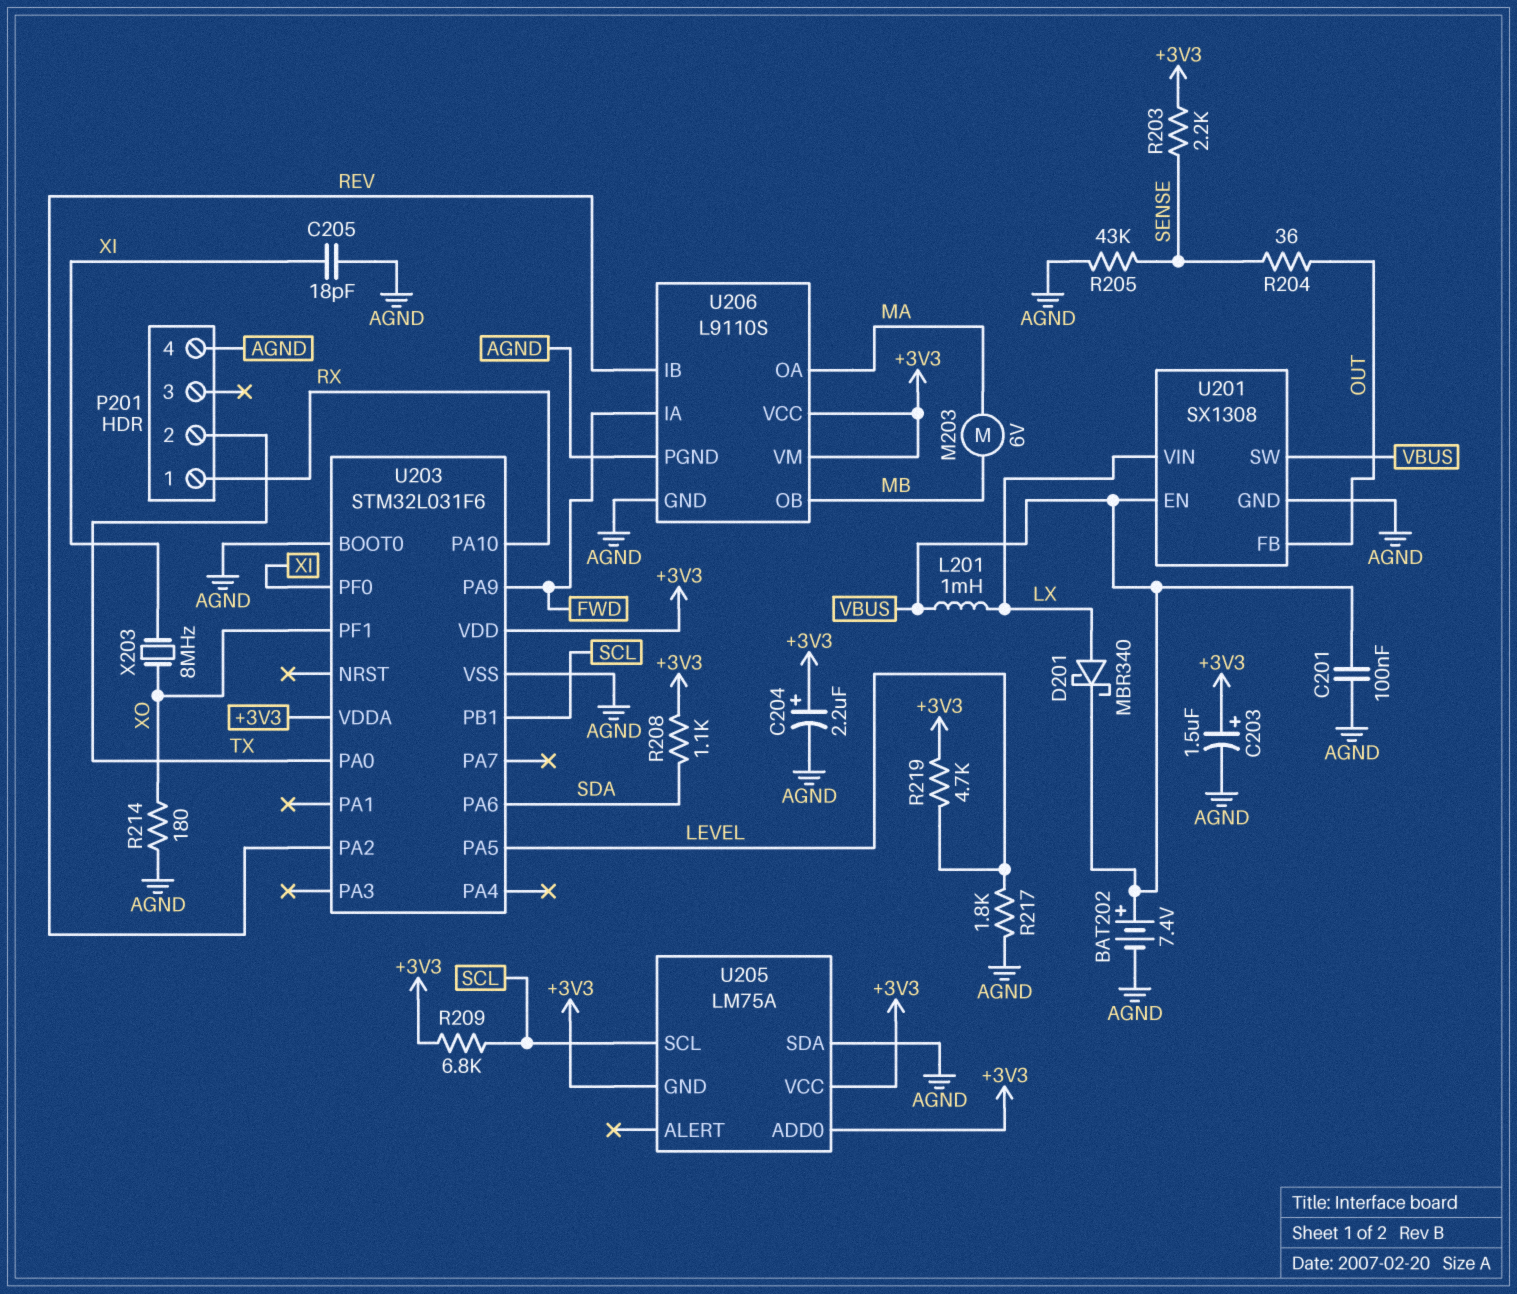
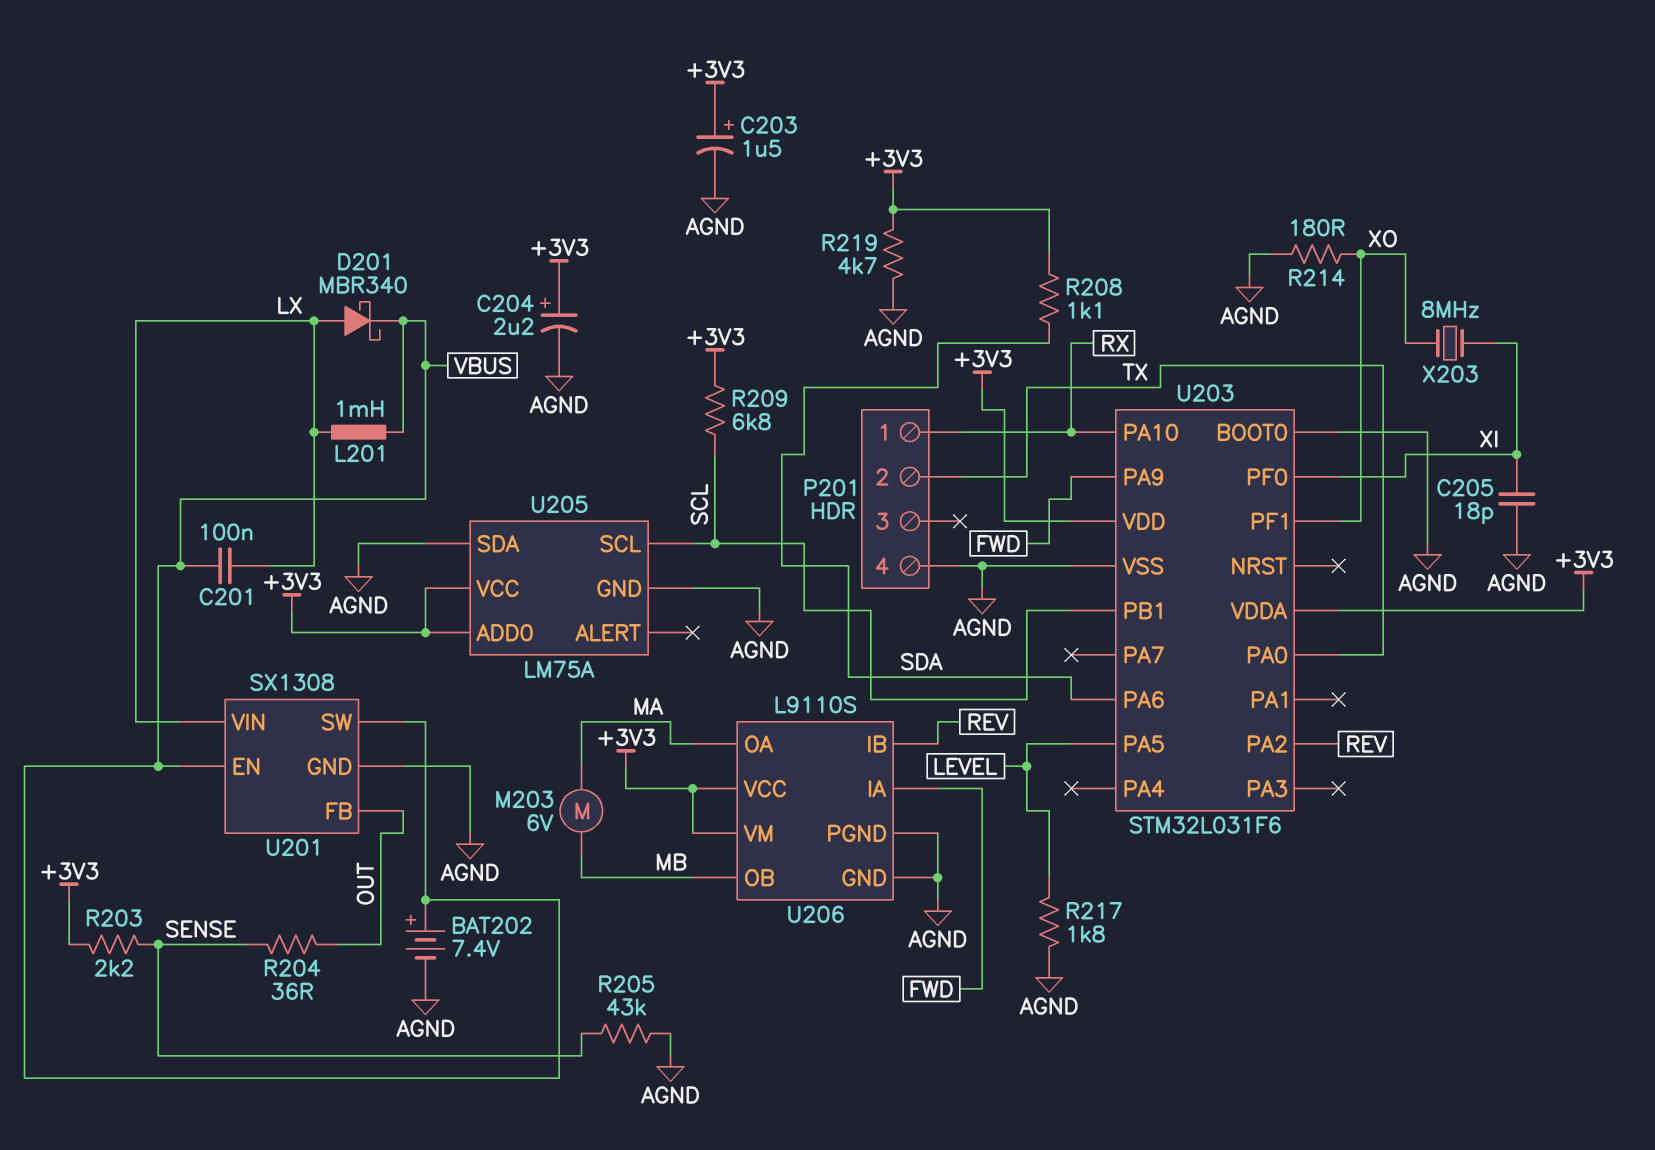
C201: 100nF (AGND, VBUS) -> 100nF (LX, VBUS)
R219: 4.7k (+3V3, LEVEL) -> 4.7k (+3V3, AGND)
U205 pin GND: +3V3 -> AGND

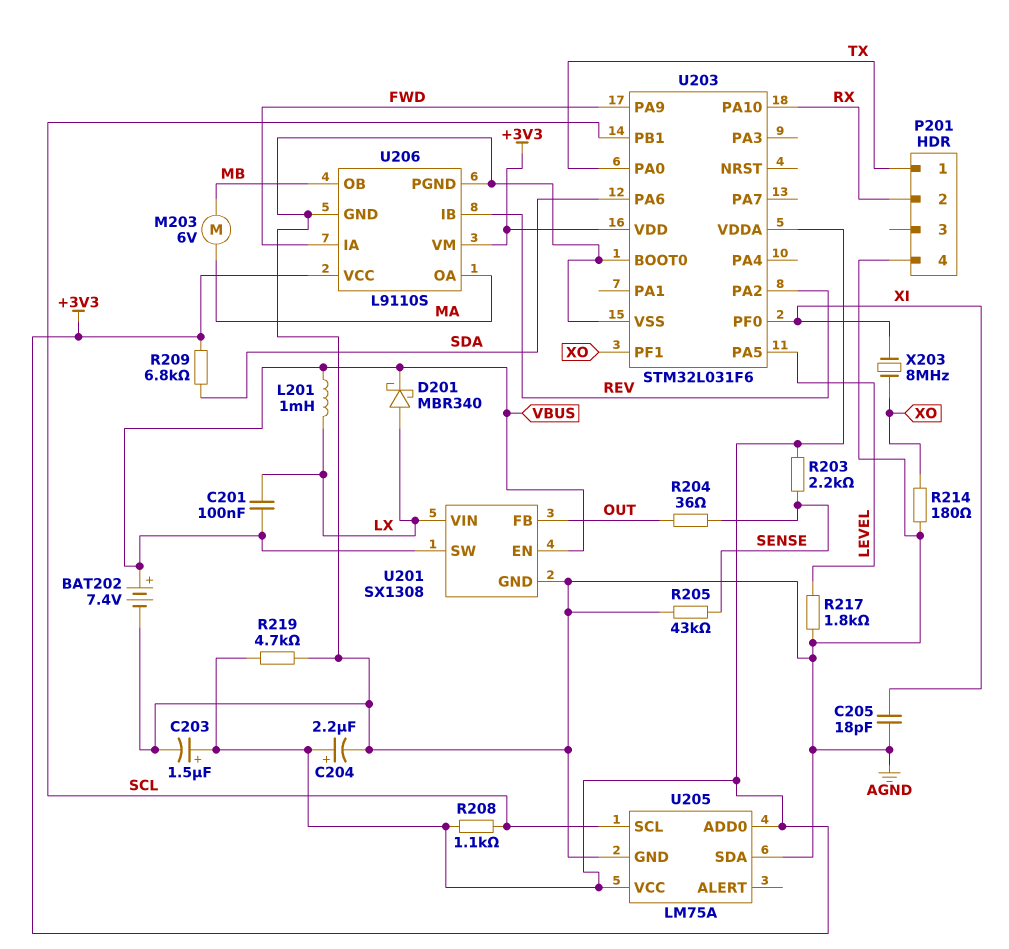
P201 pin 1: RX -> TX
P201 pin 2: TX -> RX
R208: 1.1k (+3V3, SDA) -> 1.1k (+3V3, SCL)
R209: 6.8k (+3V3, SCL) -> 6.8k (+3V3, SDA)

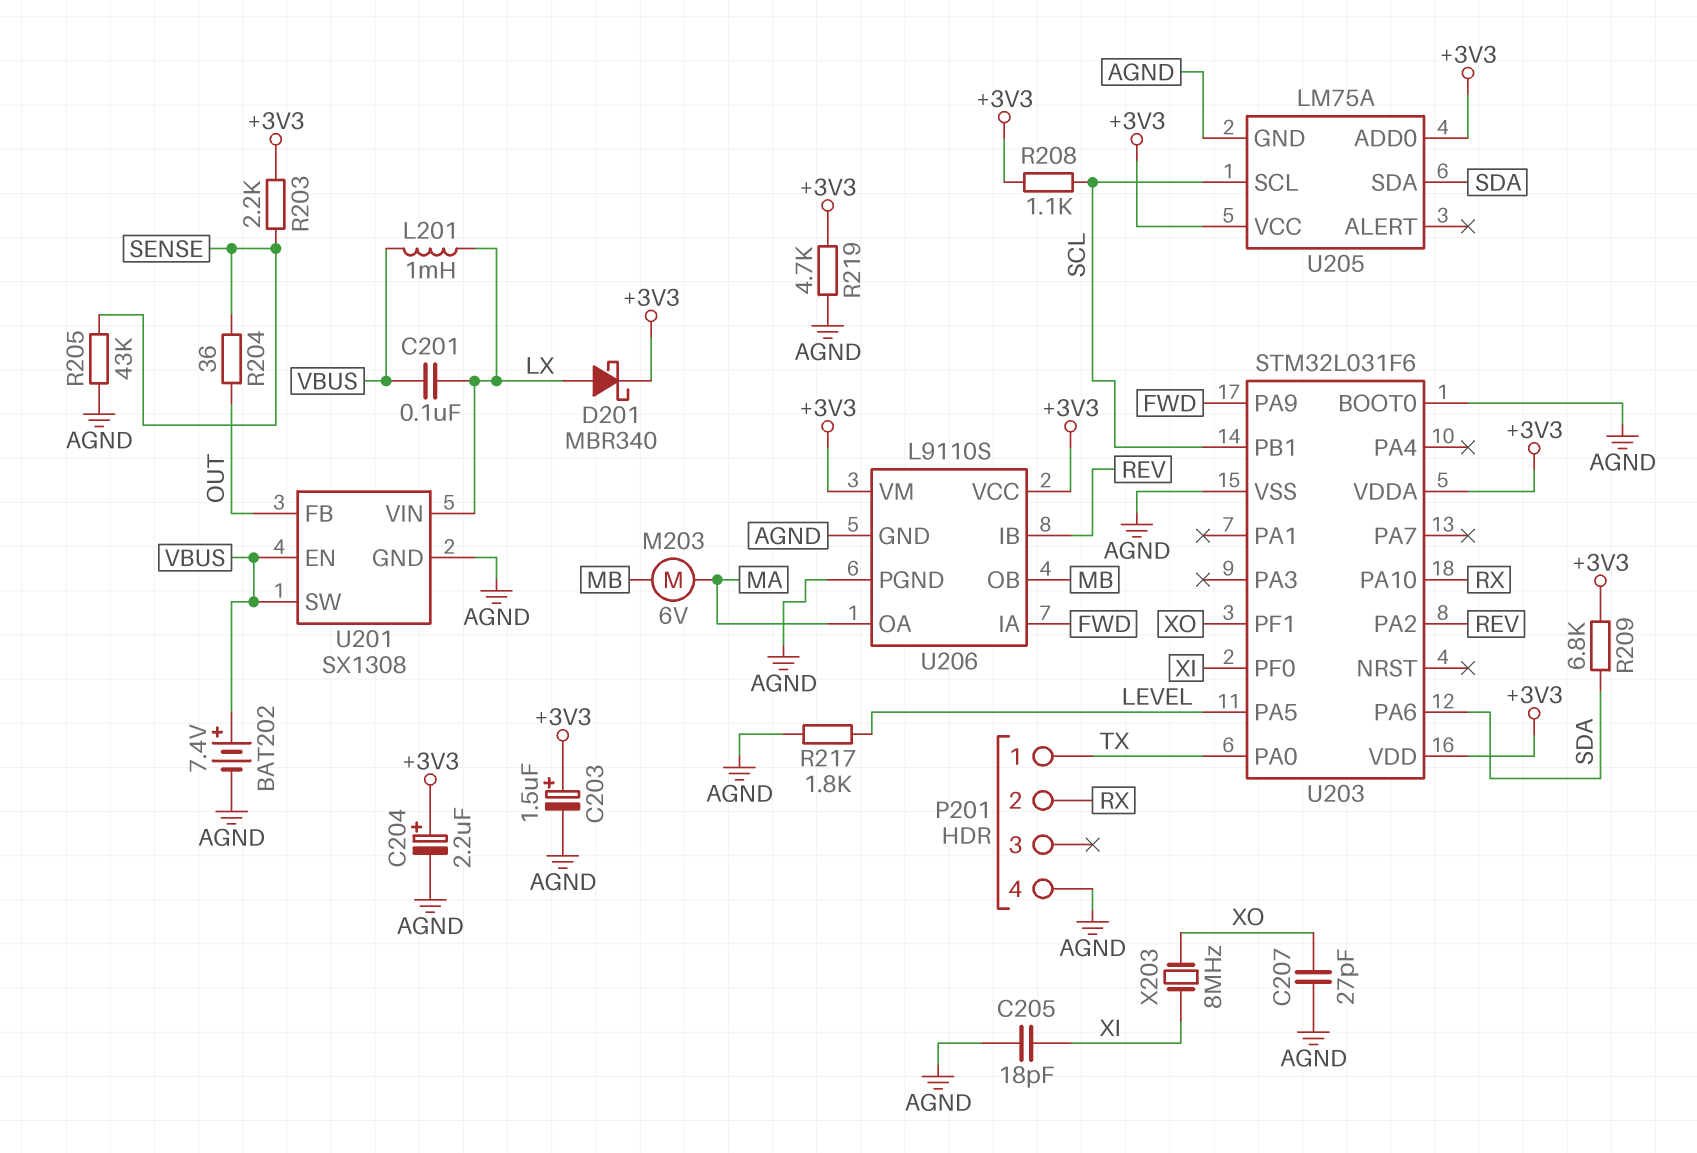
C207: none -> 27pF (AGND, XO)
D201: schottky MBR340 (A LX, K VBUS) -> schottky MBR340 (A LX, K +3V3)
R214: 180 (AGND, XO) -> none
U205 pin SDA: AGND -> SDA

